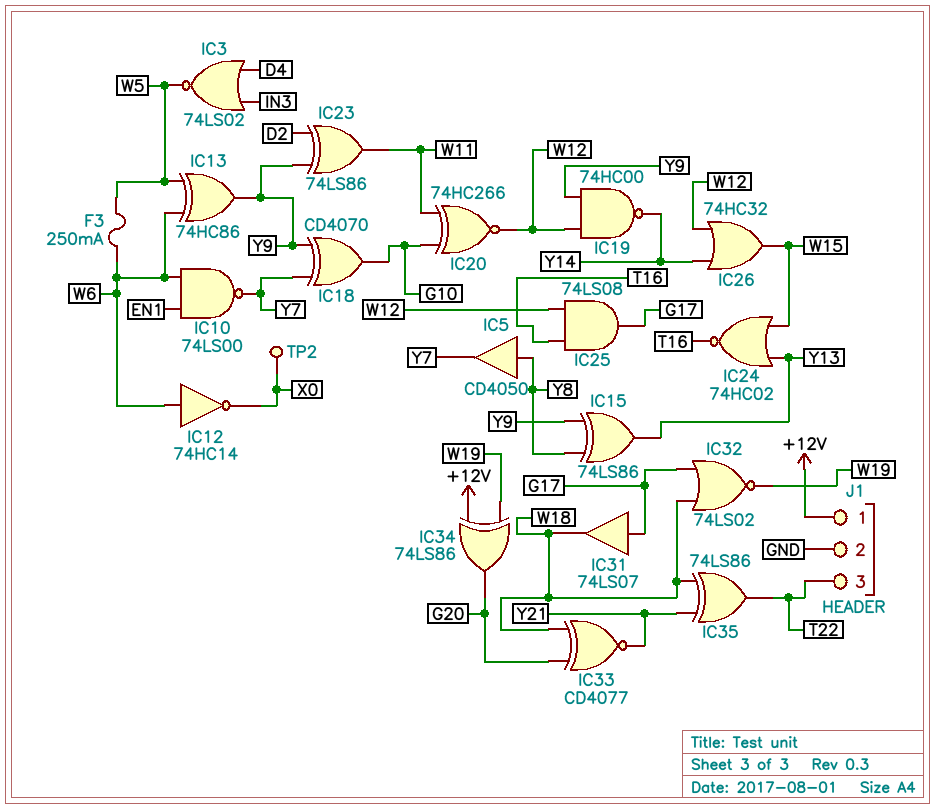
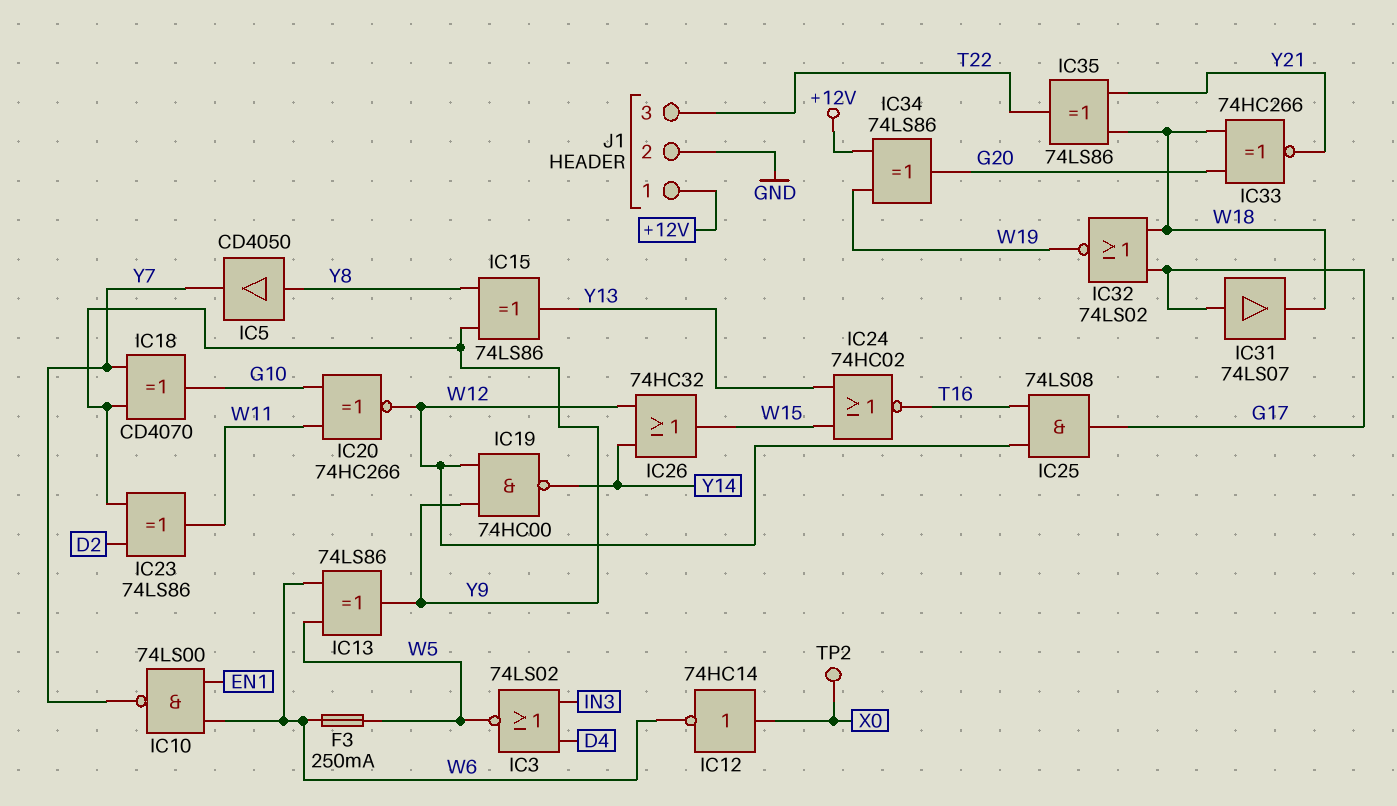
IC12: NOT 74HC14 (in W6, out X0) -> NOT 74HC14 (in X0, out W6)
IC13: XOR 74HC86 (in W5, in W6, out Y9) -> XOR 74LS86 (in W5, in W6, out Y9)
IC33: XNOR CD4077 (in G20, in W18, out Y21) -> XNOR 74HC266 (in G20, in W18, out Y21)

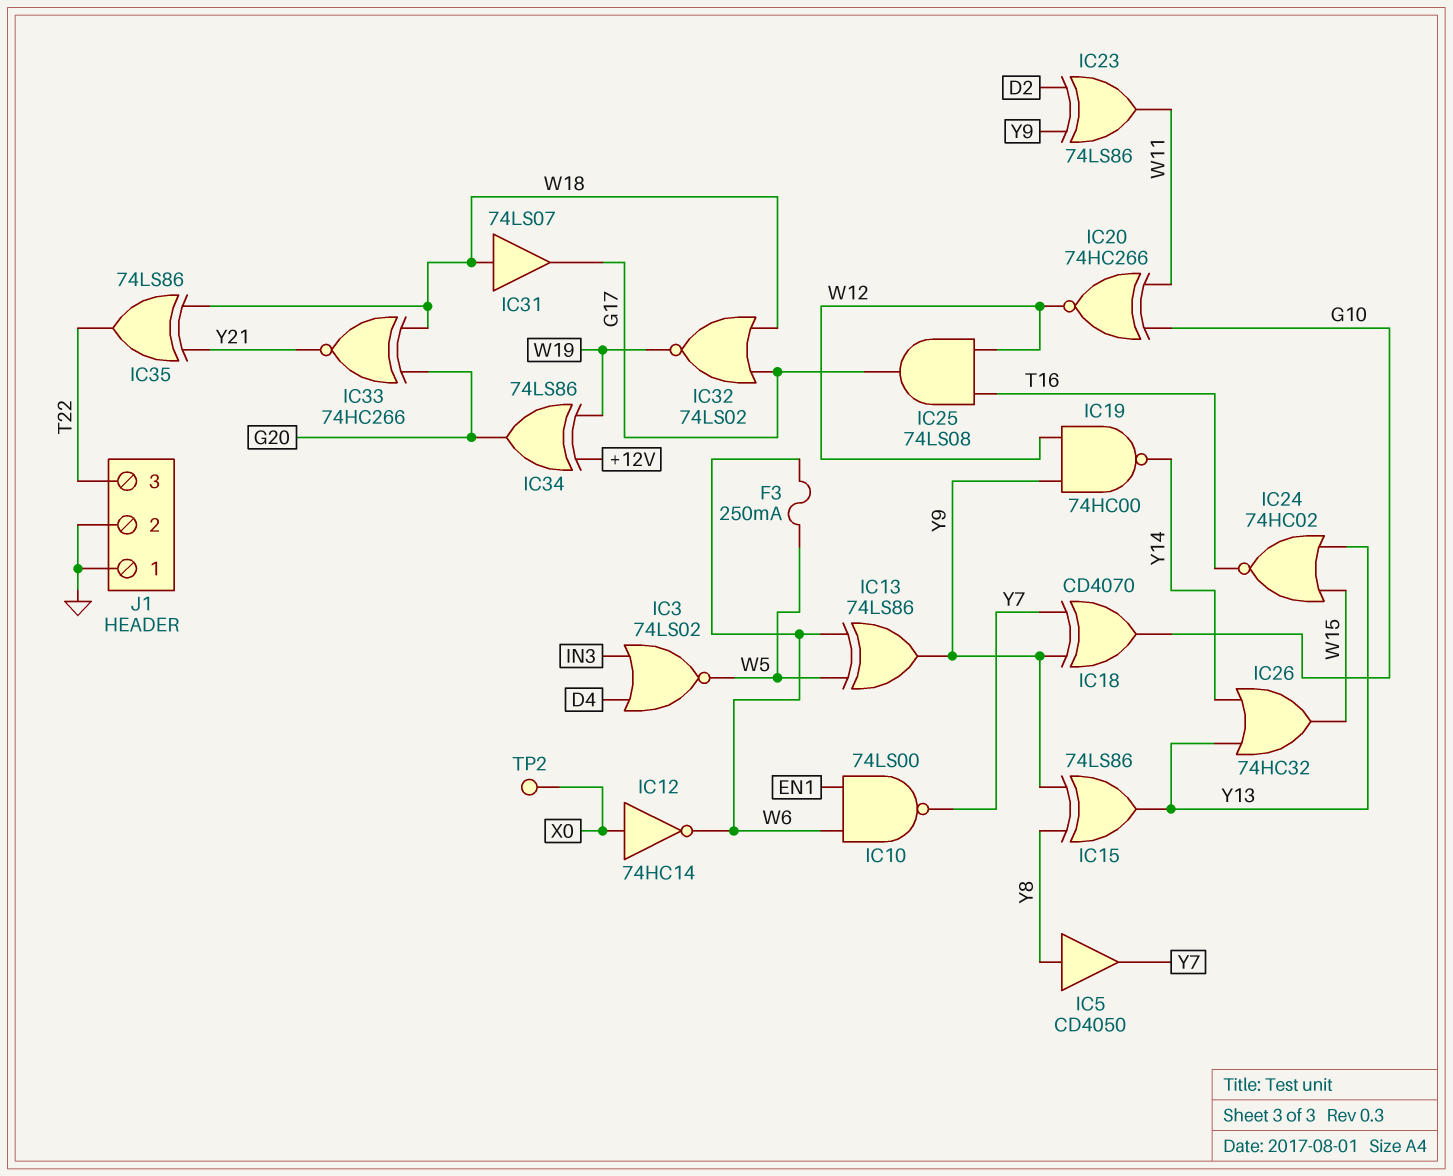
IC26: OR 74HC32 (in W12, in Y14, out W15) -> OR 74HC32 (in Y13, in Y14, out W15)
IC31: buffer 74LS07 (in G17, out W18) -> buffer 74LS07 (in W18, out G17)
J1 pin 1: +12V -> GND

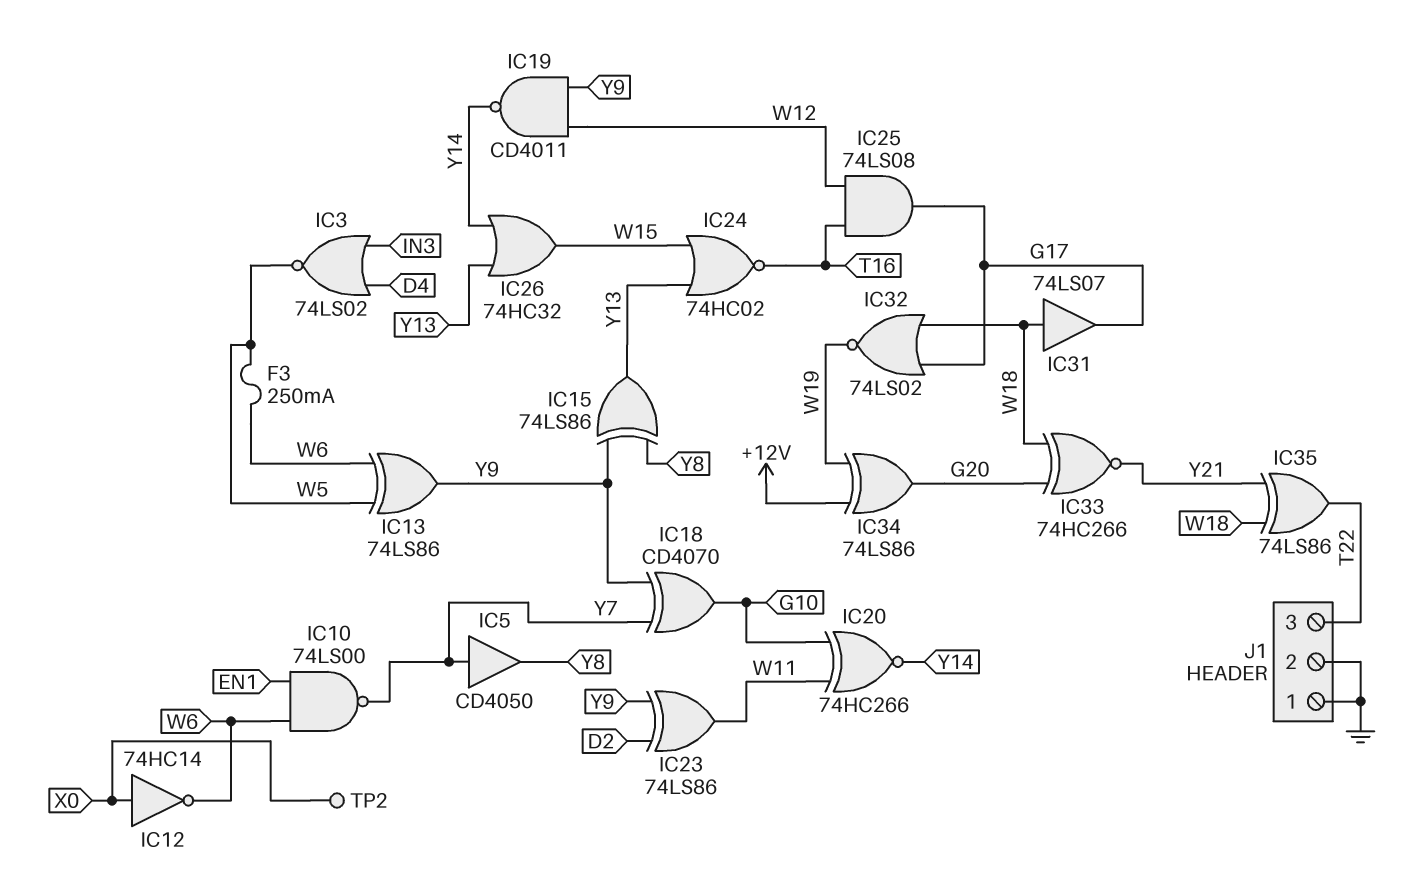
IC5: buffer CD4050 (in Y8, out Y7) -> buffer CD4050 (in Y7, out Y8)
IC19: NAND 74HC00 (in W12, in Y9, out Y14) -> NAND CD4011 (in W12, in Y9, out Y14)
IC20: XNOR 74HC266 (in G10, in W11, out W12) -> XNOR 74HC266 (in G10, in W11, out Y14)

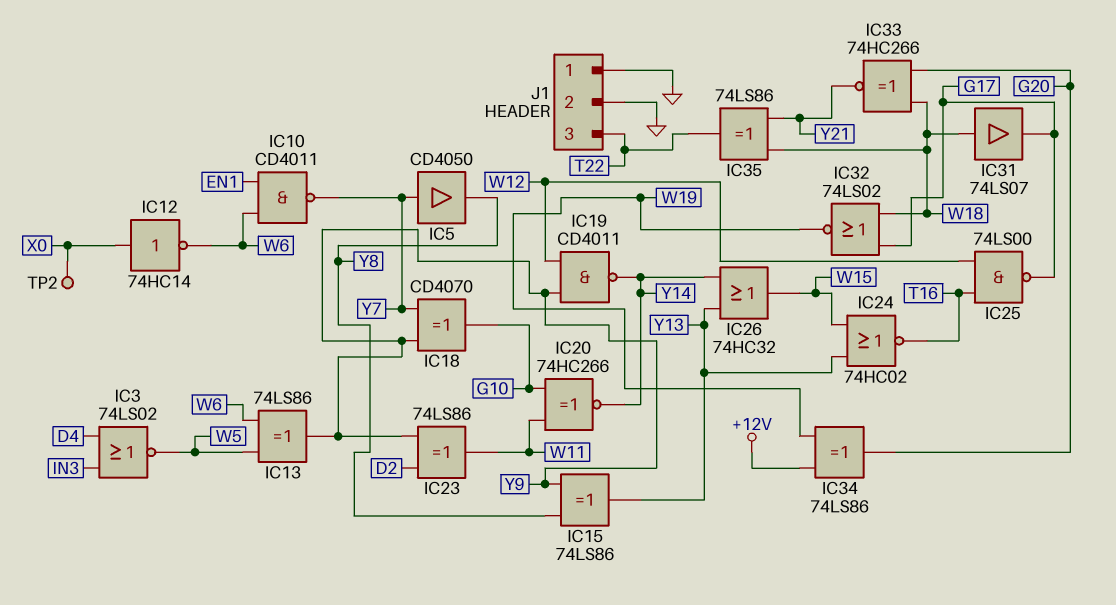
F3: 250mA (W5, W6) -> none
IC10: NAND 74LS00 (in EN1, in W6, out Y7) -> NAND CD4011 (in EN1, in W6, out Y7)
IC25: AND 74LS08 (in T16, in W12, out G17) -> NAND 74LS00 (in T16, in W12, out G17)

